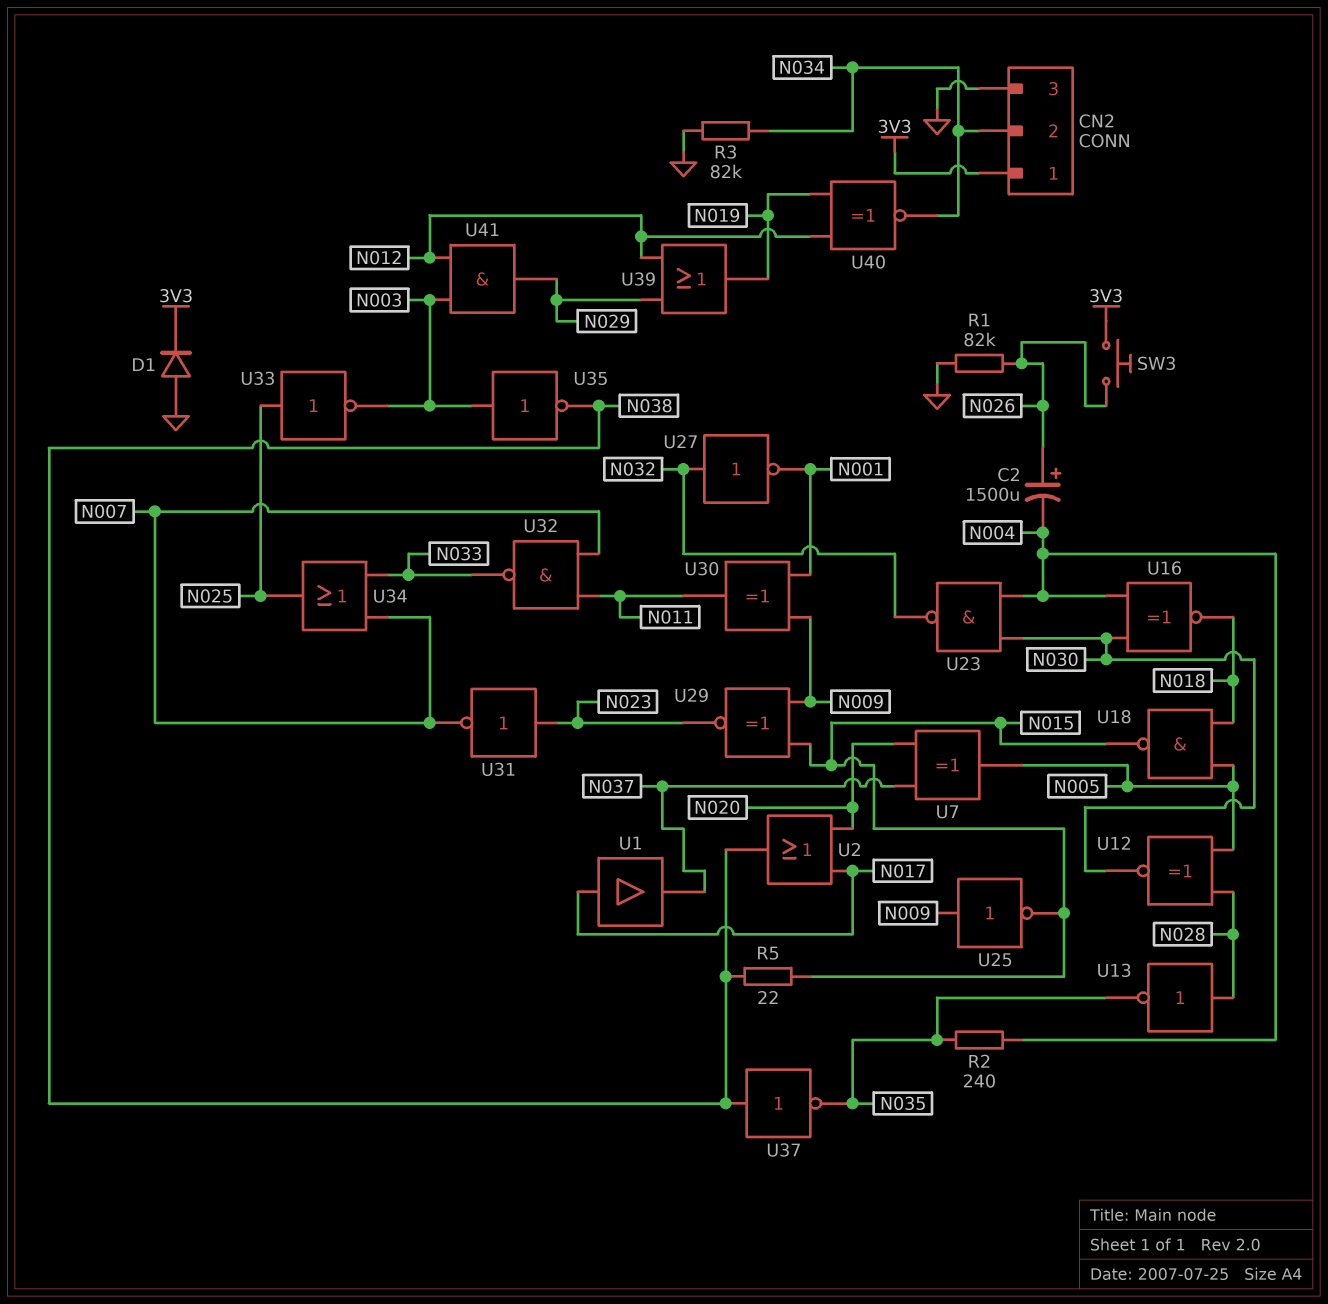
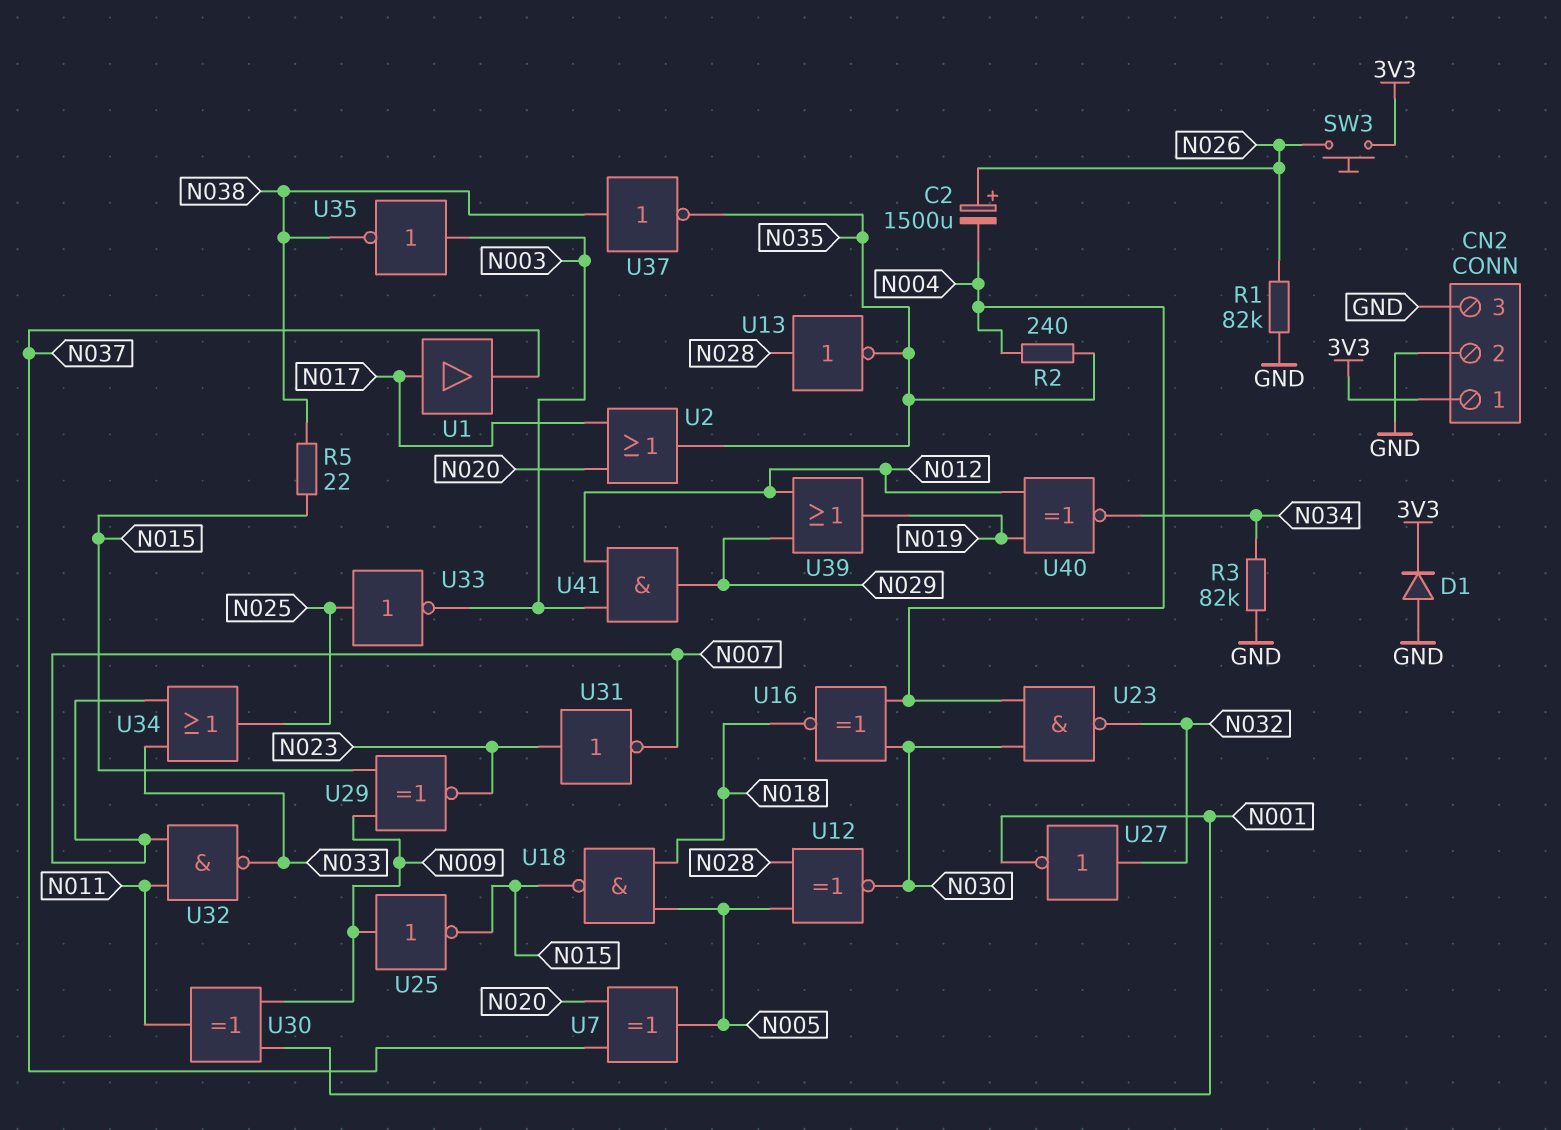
CN2 pin 2: N034 -> GND
U2: OR (in N017, in N020, out N038) -> OR (in N017, in N020, out N035)

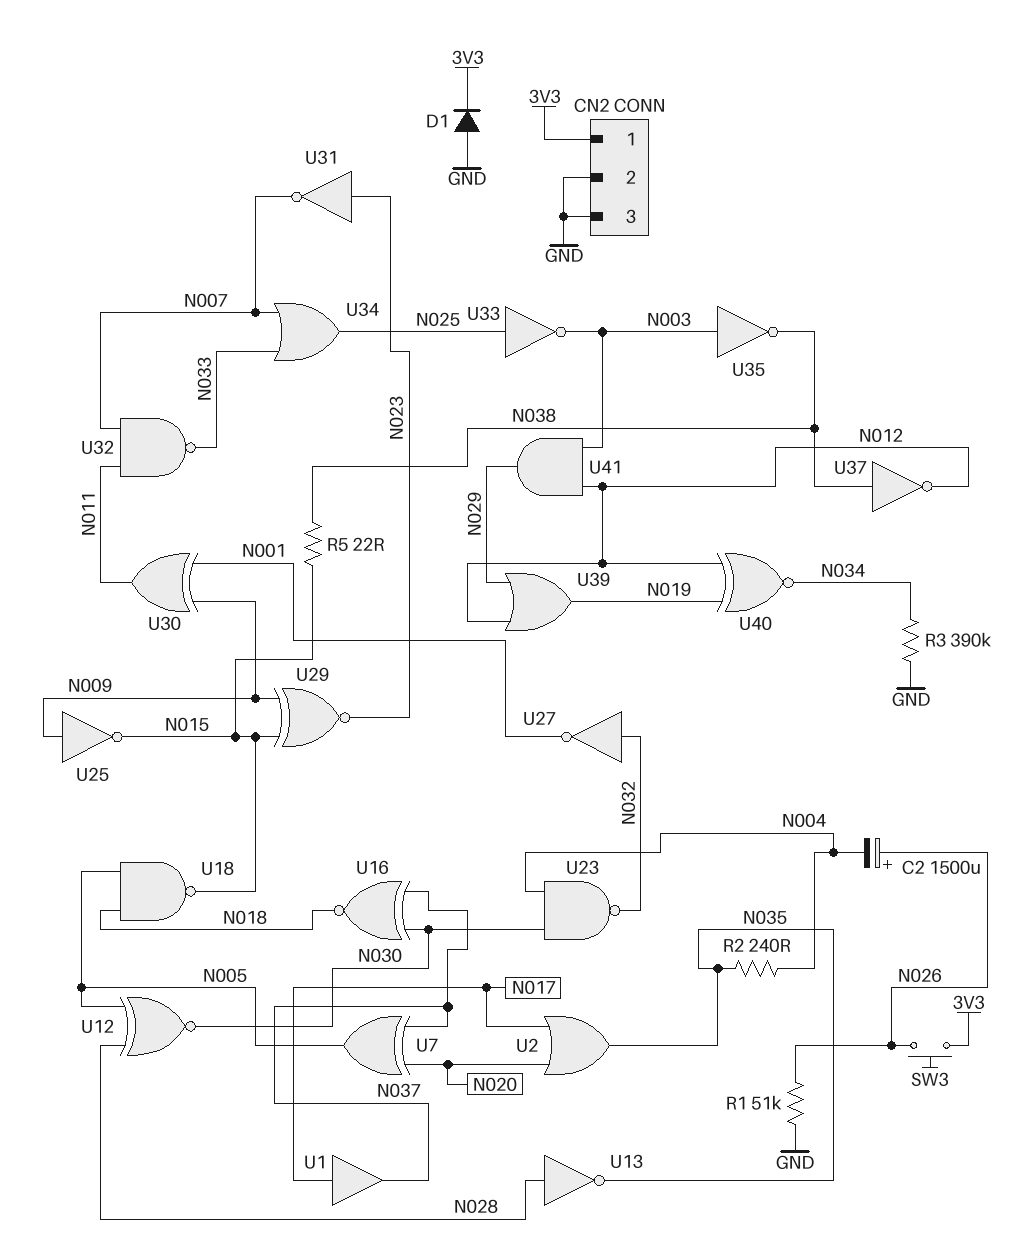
R1: 82k (GND, N026) -> 51k (GND, N026)
R3: 82k (GND, N034) -> 390k (GND, N034)
U16: XNOR (in N004, in N030, out N018) -> XNOR (in N030, in N037, out N018)
U37: NOT (in N038, out N035) -> NOT (in N038, out N012)

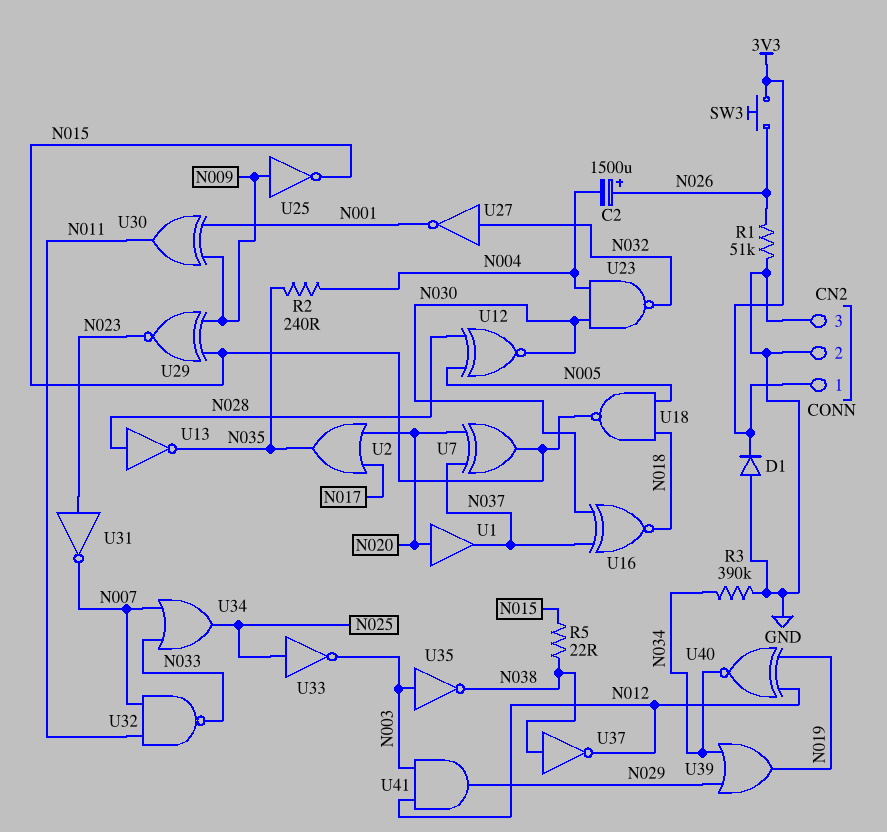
U1: buffer (in N017, out N037) -> buffer (in N020, out N037)
U7: XOR (in N020, in N037, out N005) -> XOR (in N020, in N037, out N015)
U39: OR (in N012, in N029, out N019) -> OR (in N029, in N034, out N019)

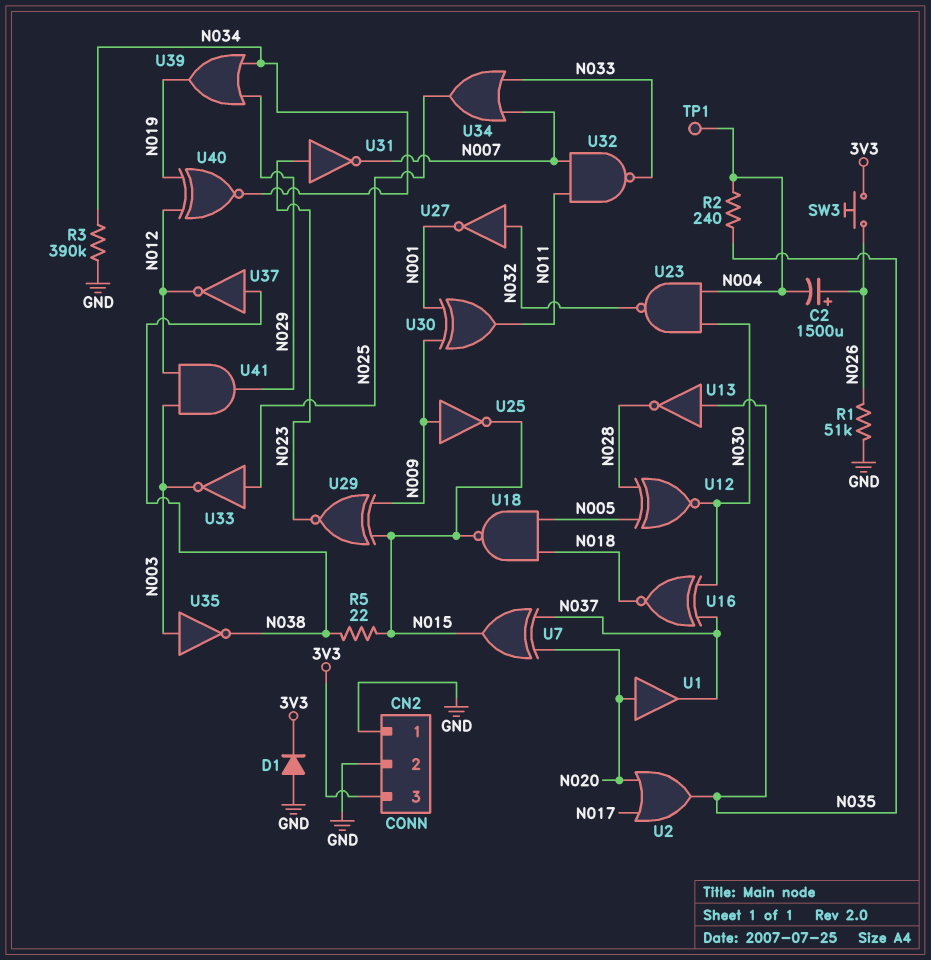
CN2 pin 1: 3V3 -> GND
CN2 pin 3: GND -> 3V3
TP1: none -> test point (N004)
U13: NOT (in N028, out N035) -> NOT (in N035, out N028)

